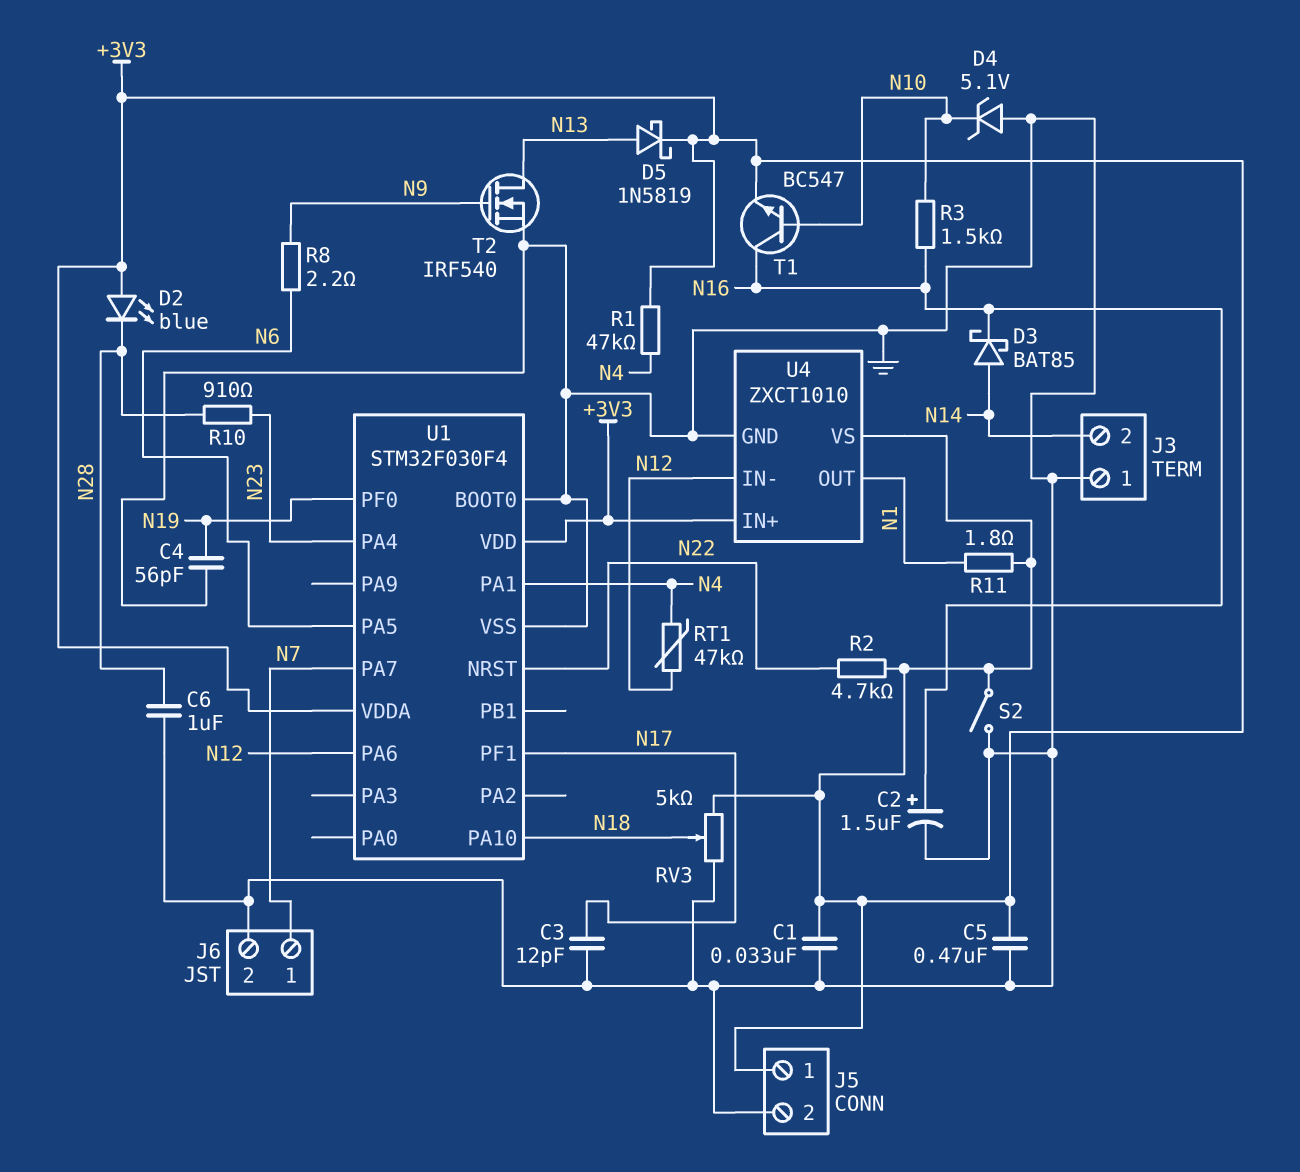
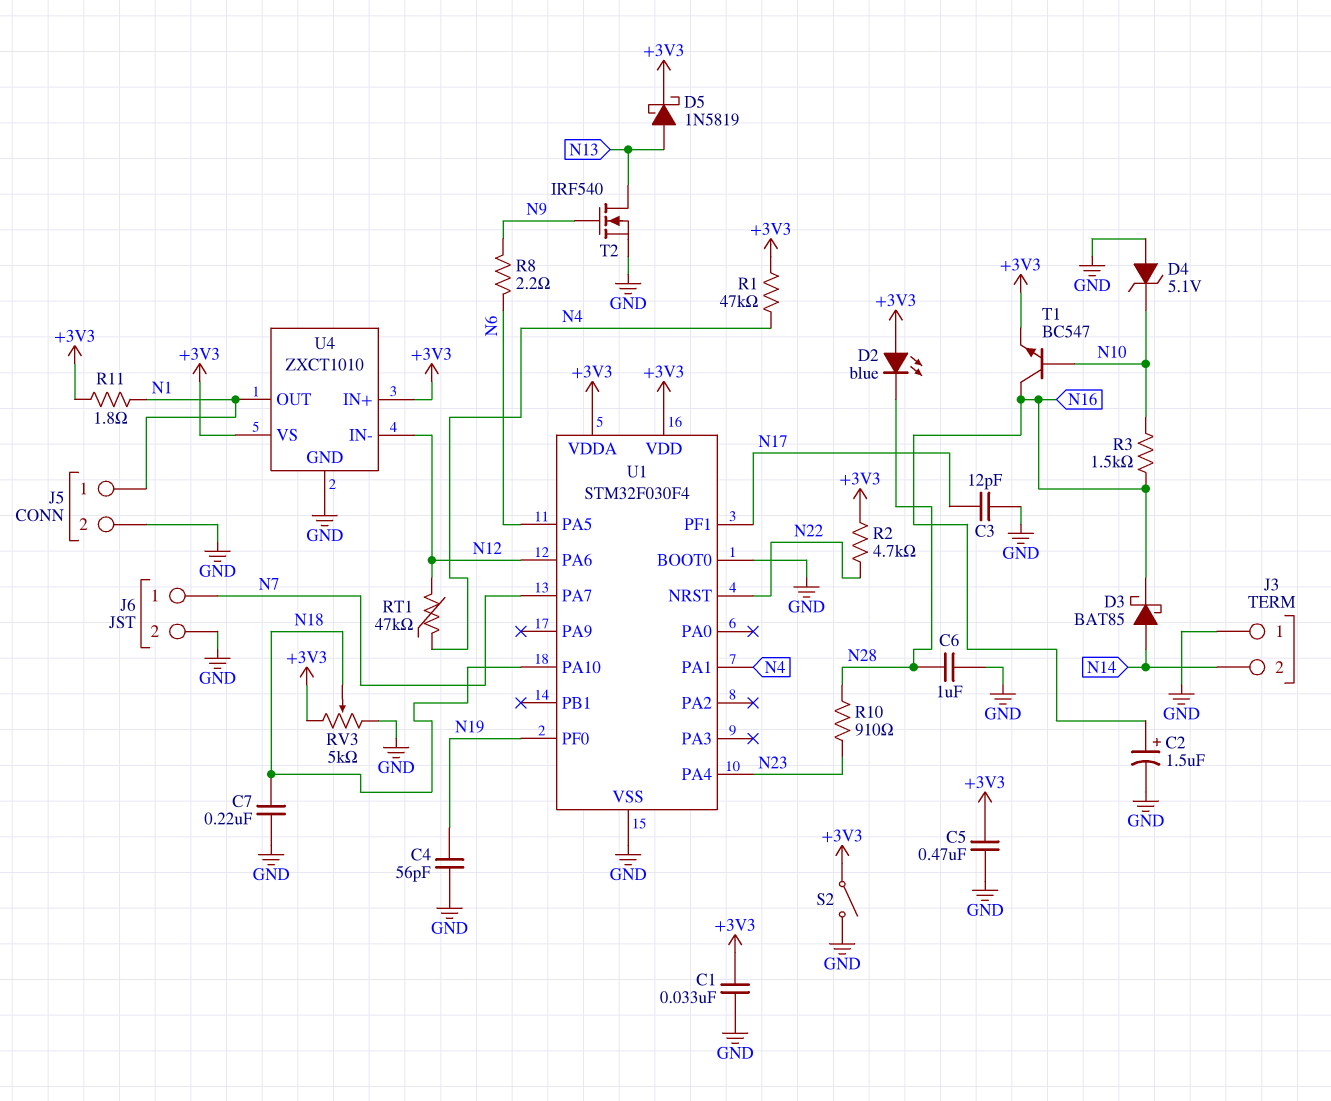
C7: none -> 220nF (GND, N18)
J5 pin 1: +3V3 -> N1

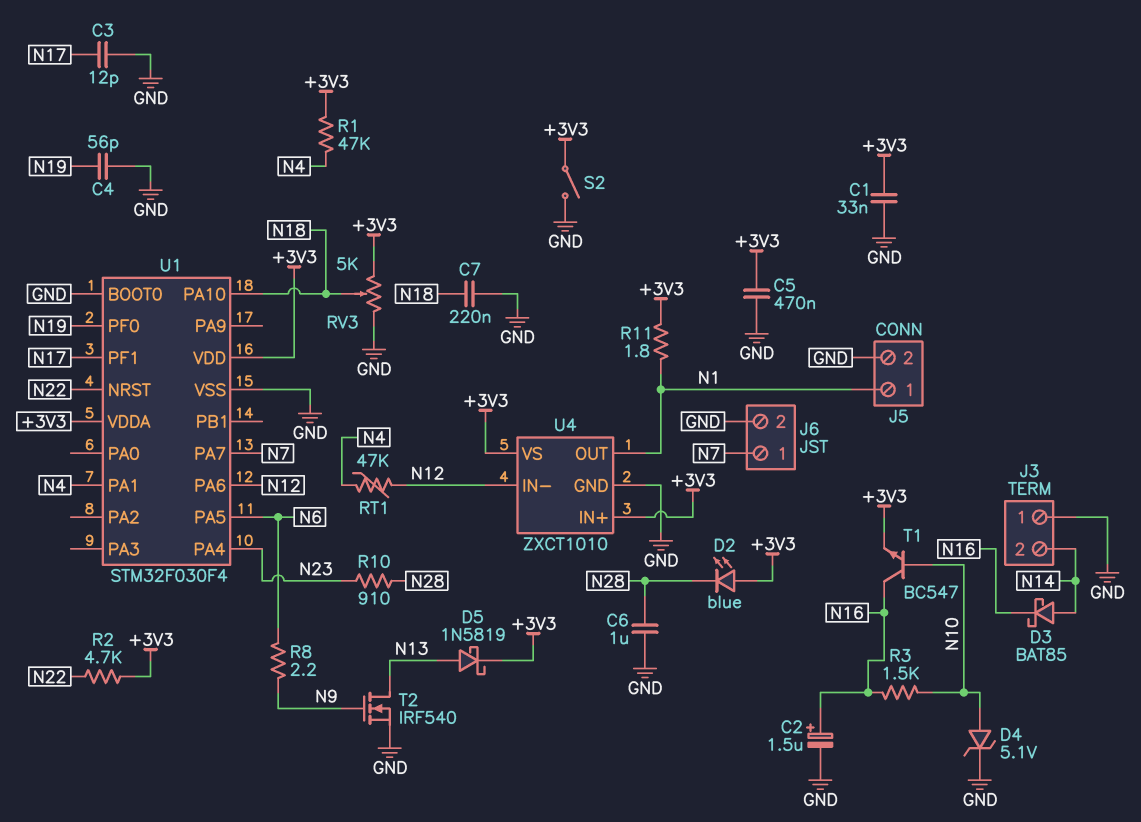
D4: zener 5.1V (A GND, K N10) -> zener 5.1V (A N10, K GND)

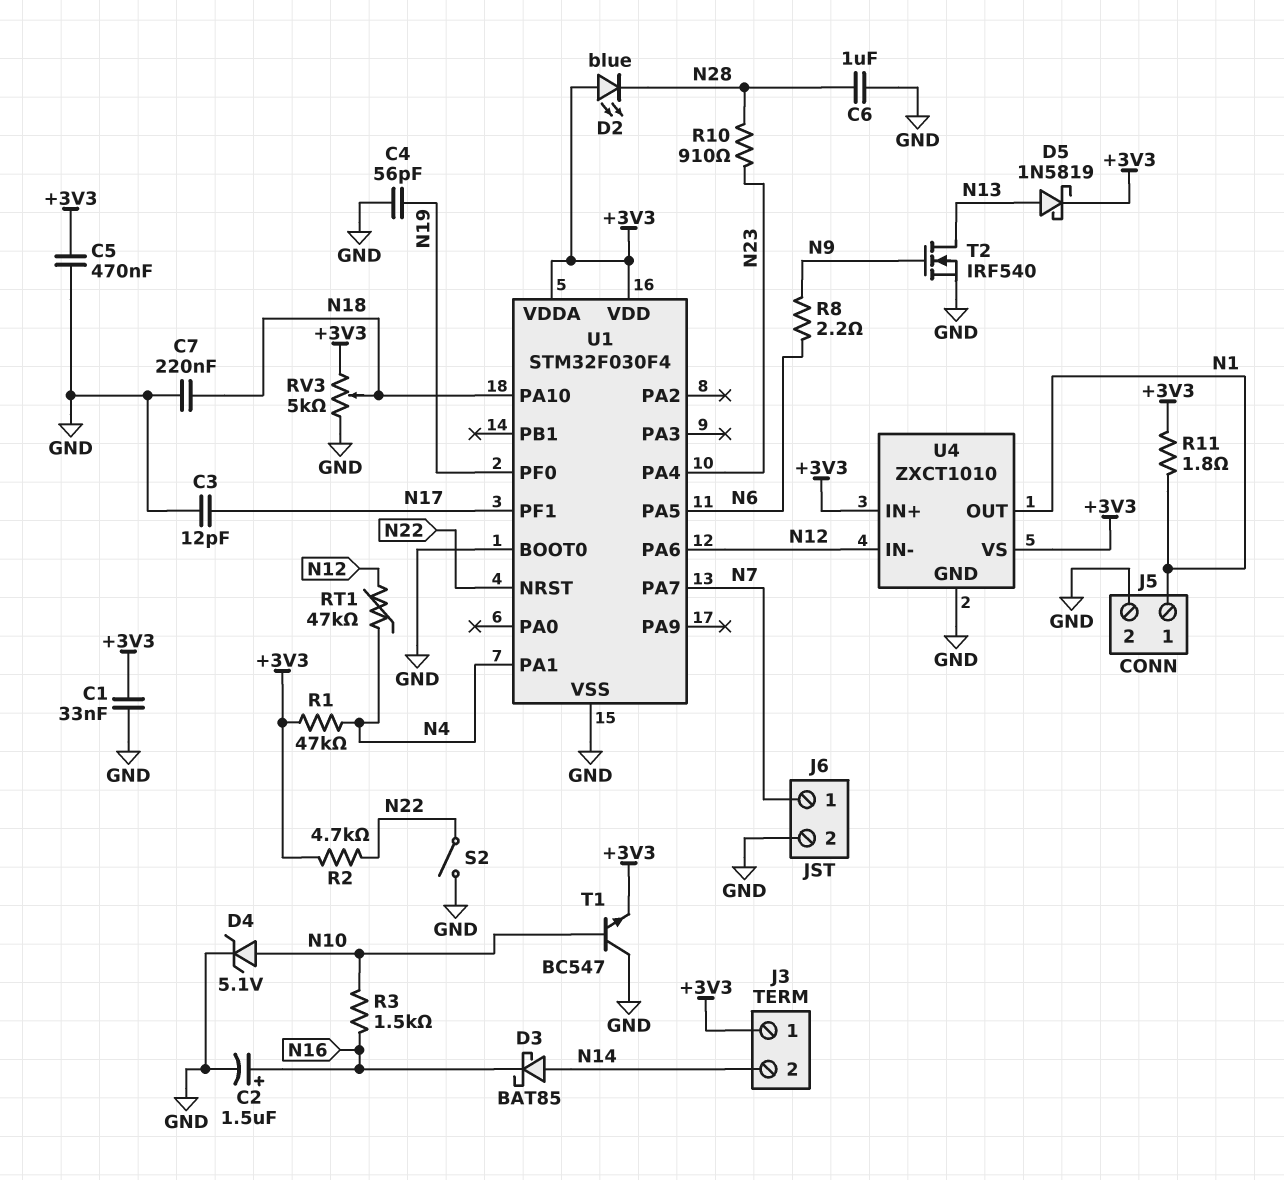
J3 pin 1: GND -> +3V3
S2: switch (+3V3, GND) -> switch (GND, N22)
T1: NPN BC547 (B N10, C N16, E +3V3) -> NPN BC547 (B N10, C GND, E +3V3)

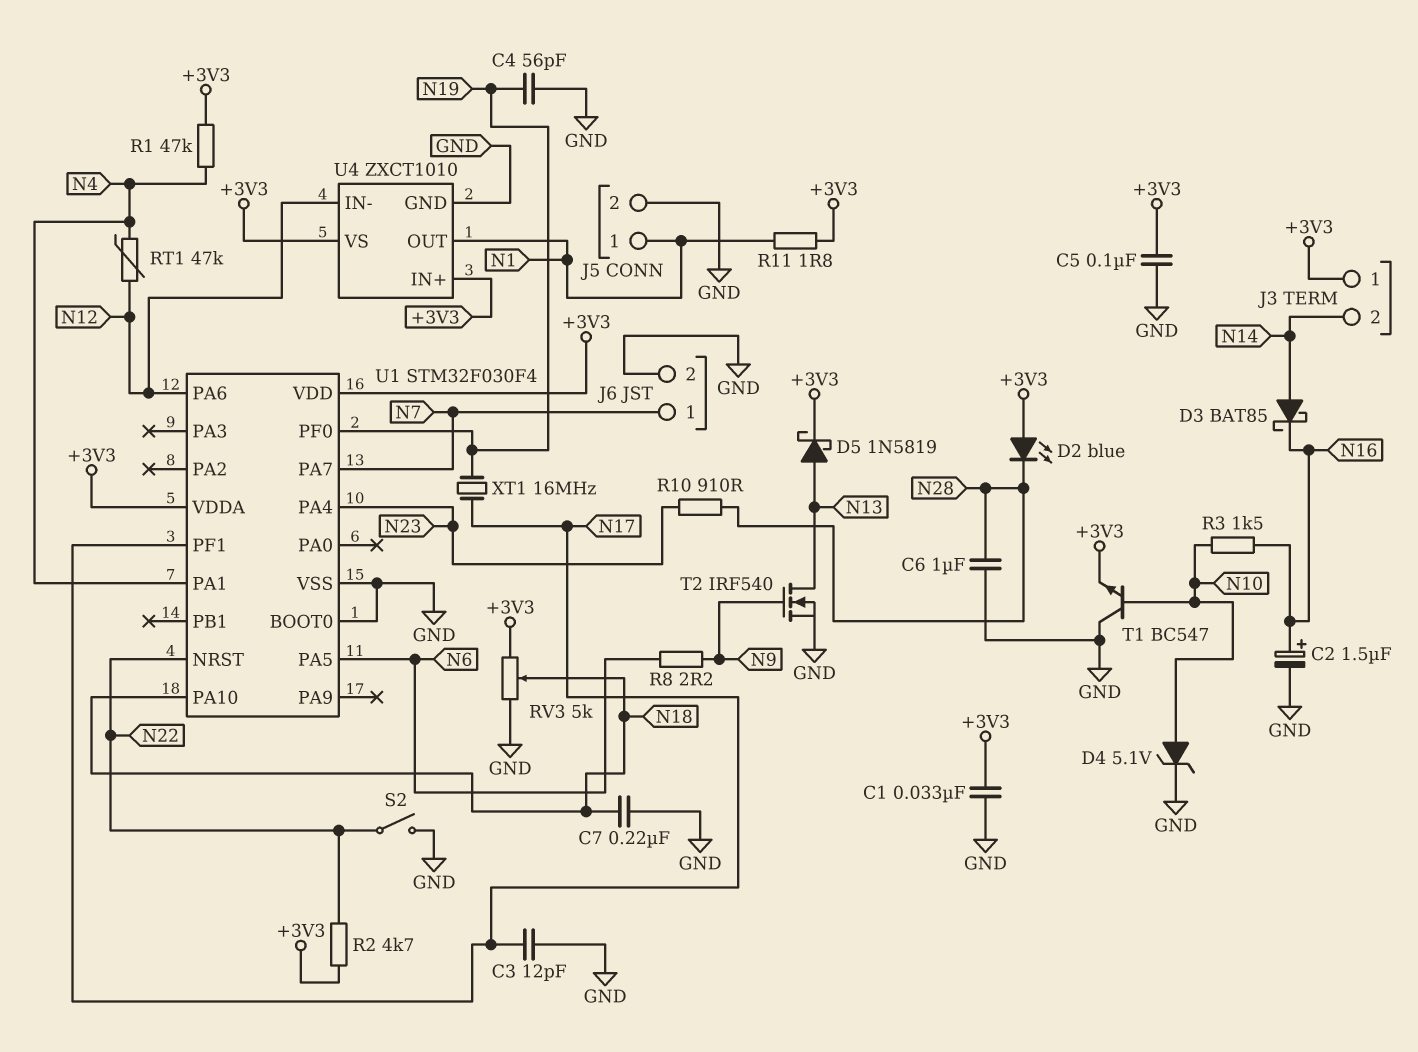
C5: 470nF (+3V3, GND) -> 100nF (+3V3, GND)
XT1: none -> 16MHz (N17, N19)

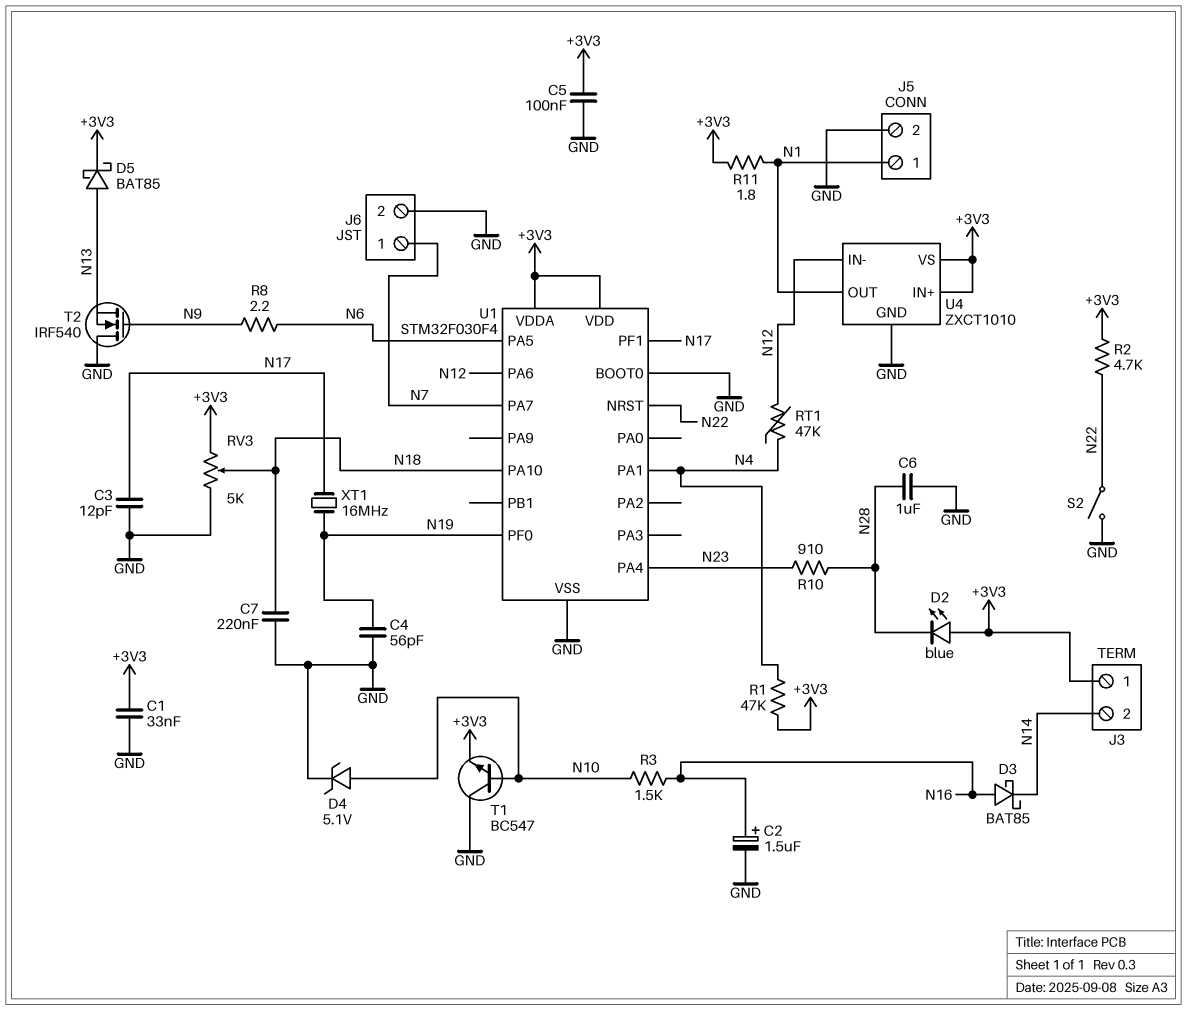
D3: schottky BAT85 (A N14, K N16) -> schottky BAT85 (A N16, K N14)
D5: schottky 1N5819 (A N13, K +3V3) -> schottky BAT85 (A N13, K +3V3)
T2: NMOS IRF540 (G N9, D N13, S GND) -> NMOS IRF540 (G N9, D GND, S N13)

